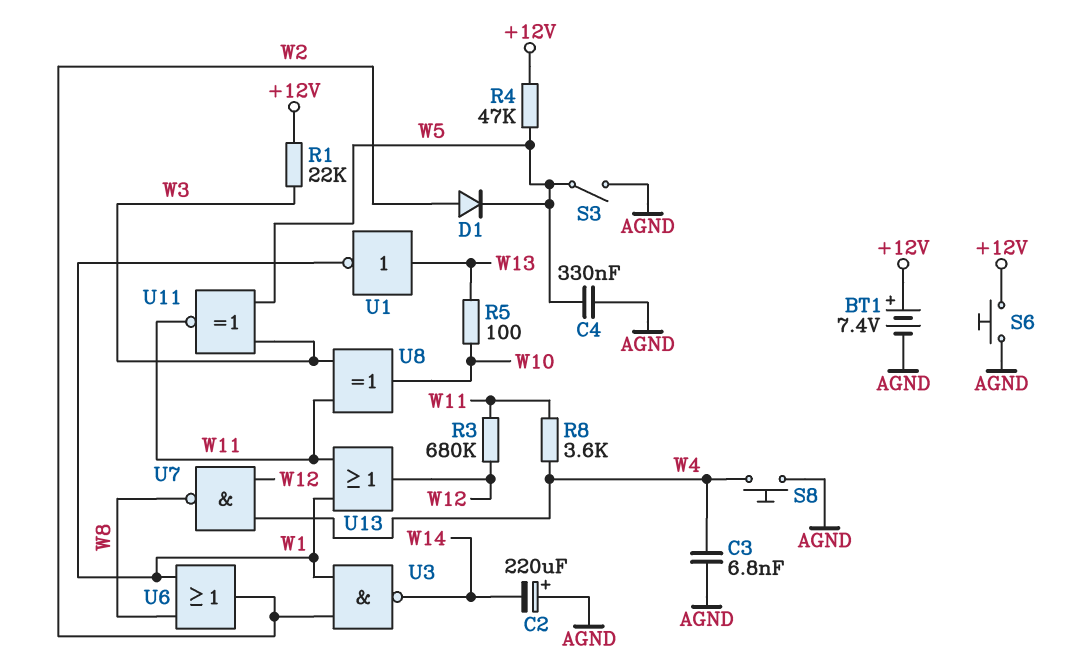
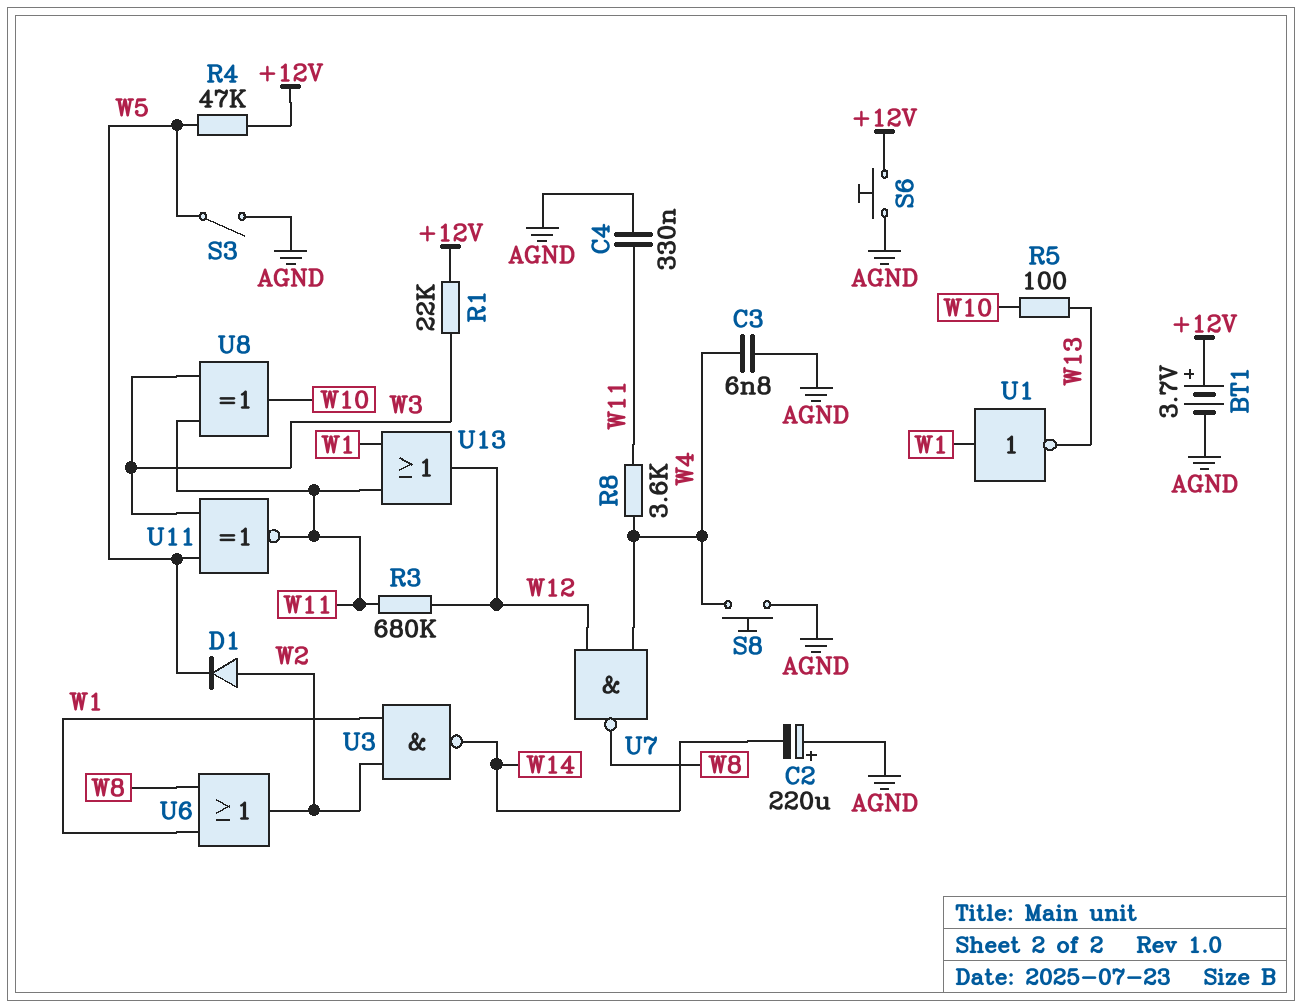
BT1: 7.4V (plus +12V, minus AGND) -> 3.7V (plus +12V, minus AGND)
C4: 330nF (AGND, W5) -> 330nF (AGND, W11)
U1: NOT (in W13, out W1) -> NOT (in W1, out W13)

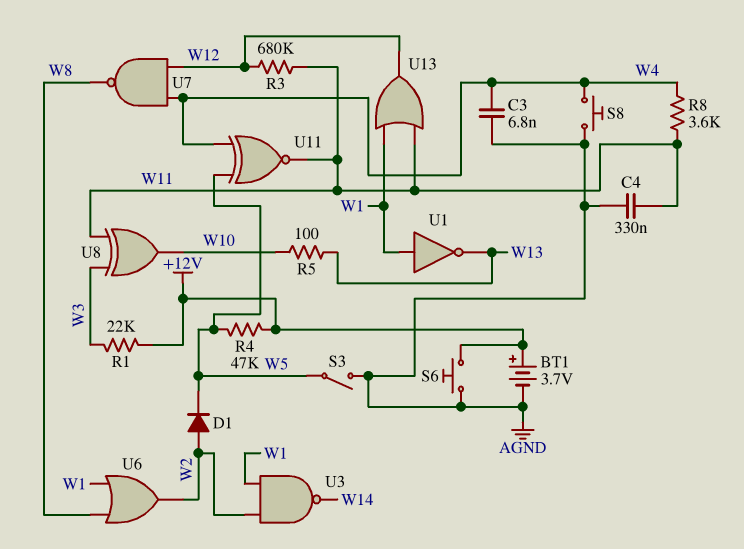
C2: 220uF (plus AGND, minus W14) -> none
U11: XNOR (in W3, in W5, out W11) -> XNOR (in W4, in W5, out W11)

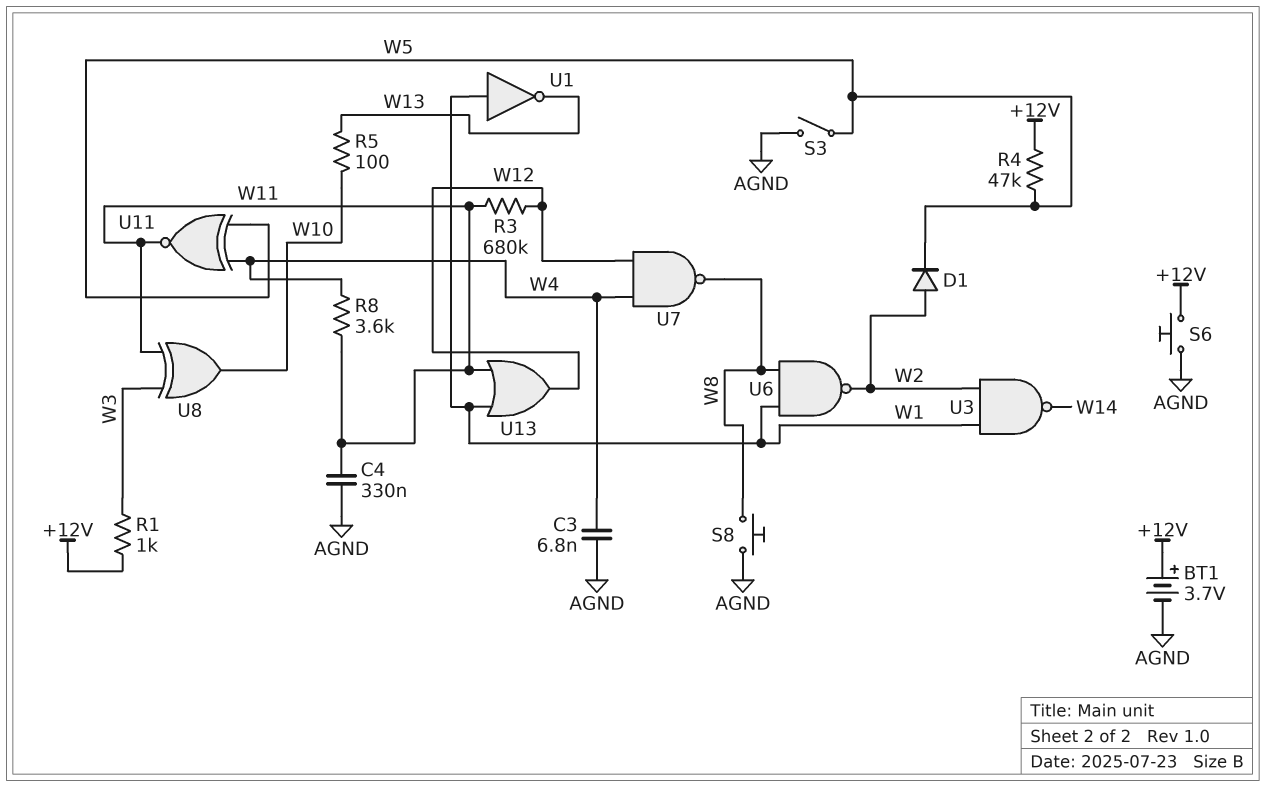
R1: 22k (+12V, W3) -> 1k (+12V, W3)
S8: button (AGND, W4) -> button (AGND, W8)
U6: OR (in W1, in W8, out W2) -> NAND (in W1, in W8, out W2)

